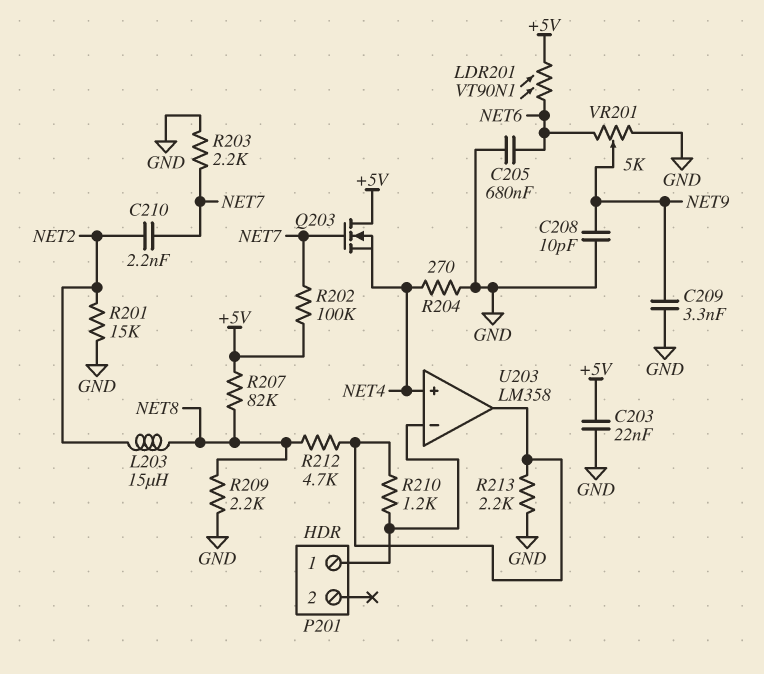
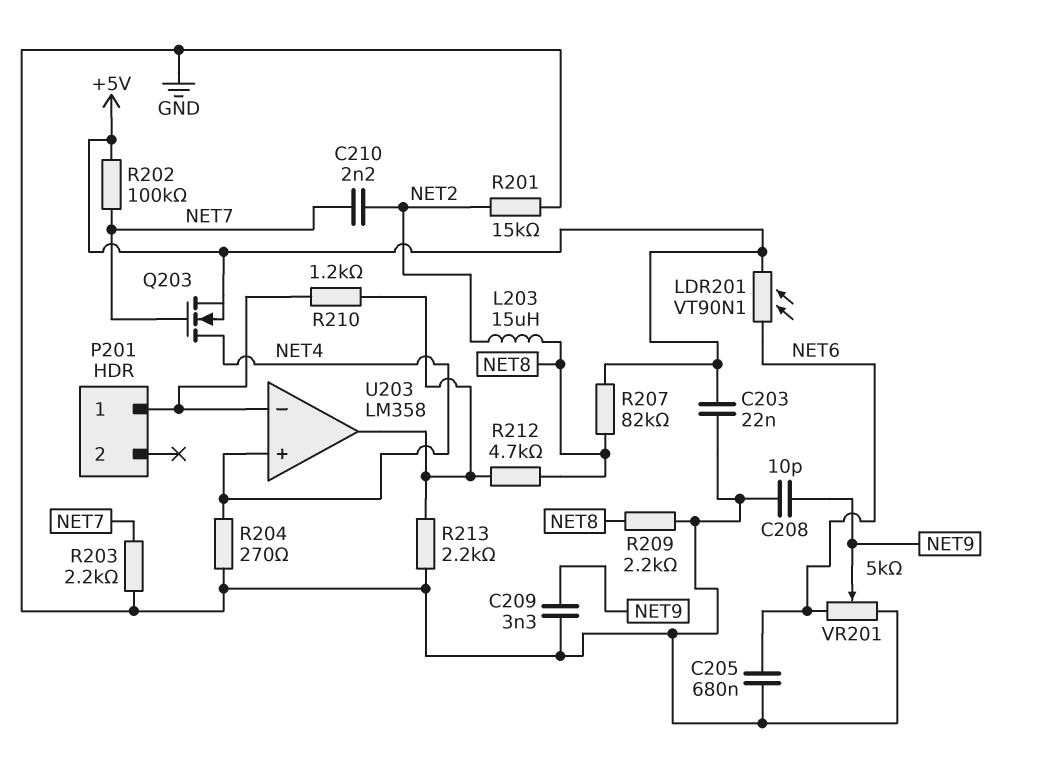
Q203: NMOS (G NET7, D +5V, S NET4) -> NMOS (G NET7, D NET4, S +5V)

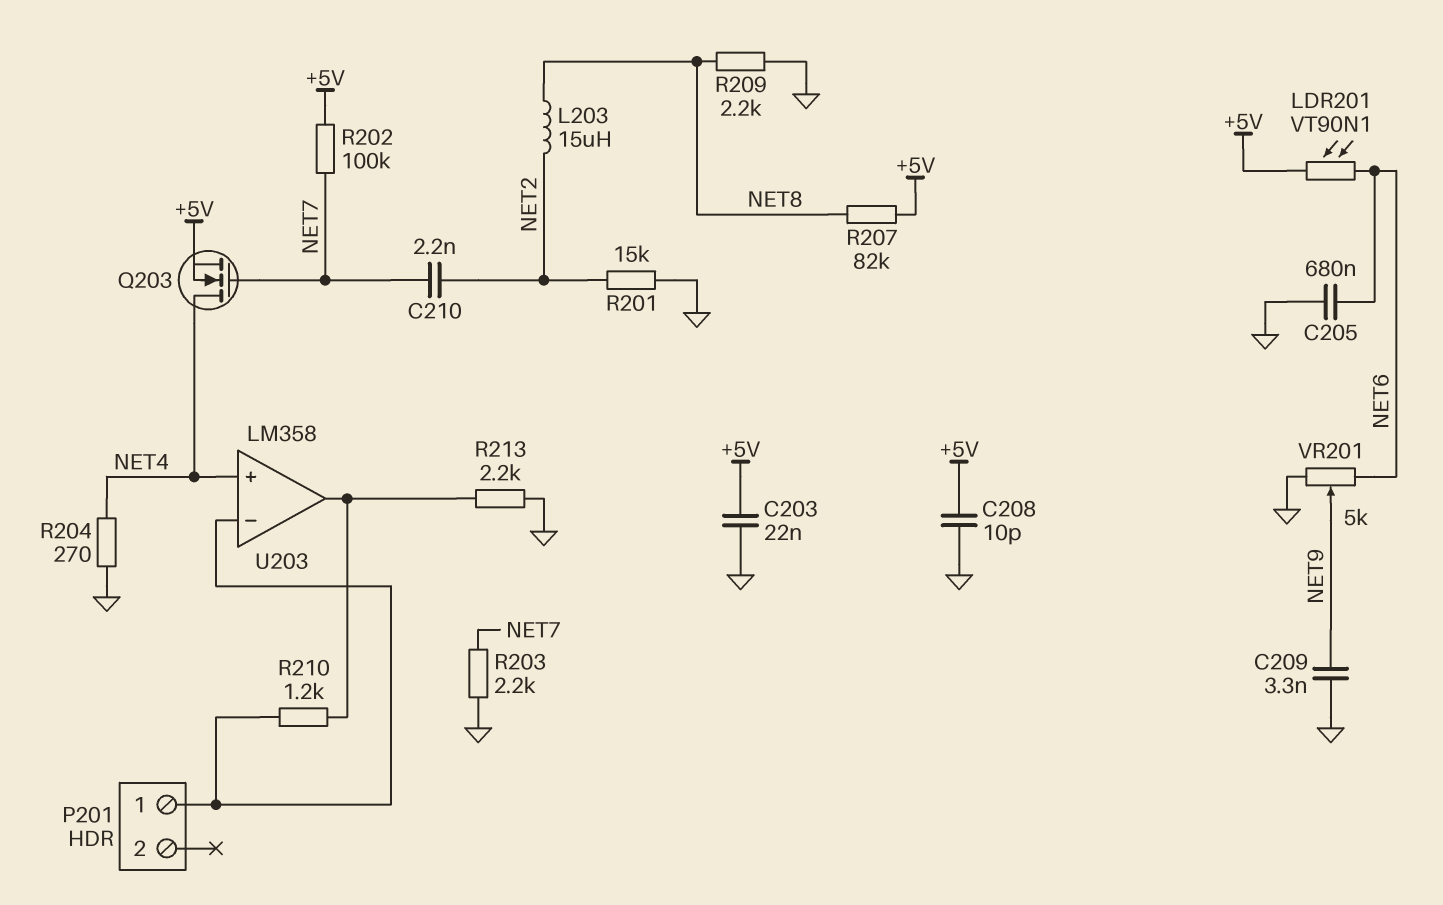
C208: 10pF (GND, NET9) -> 10pF (+5V, GND)
R212: 4.7k (NET8, U203/out) -> none

